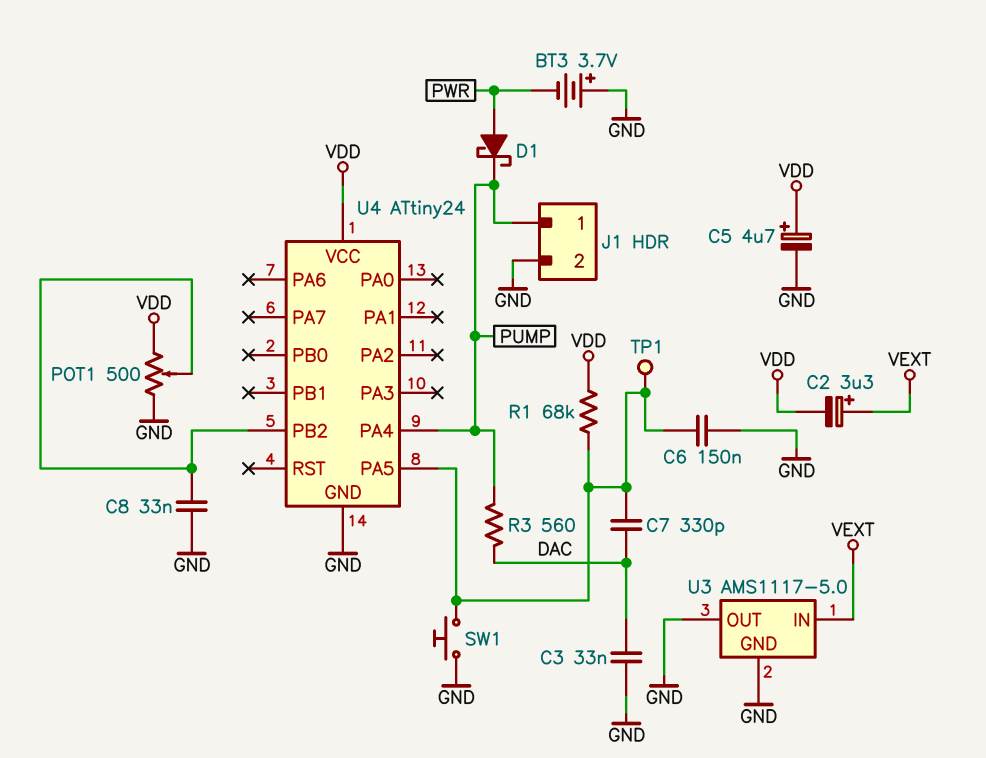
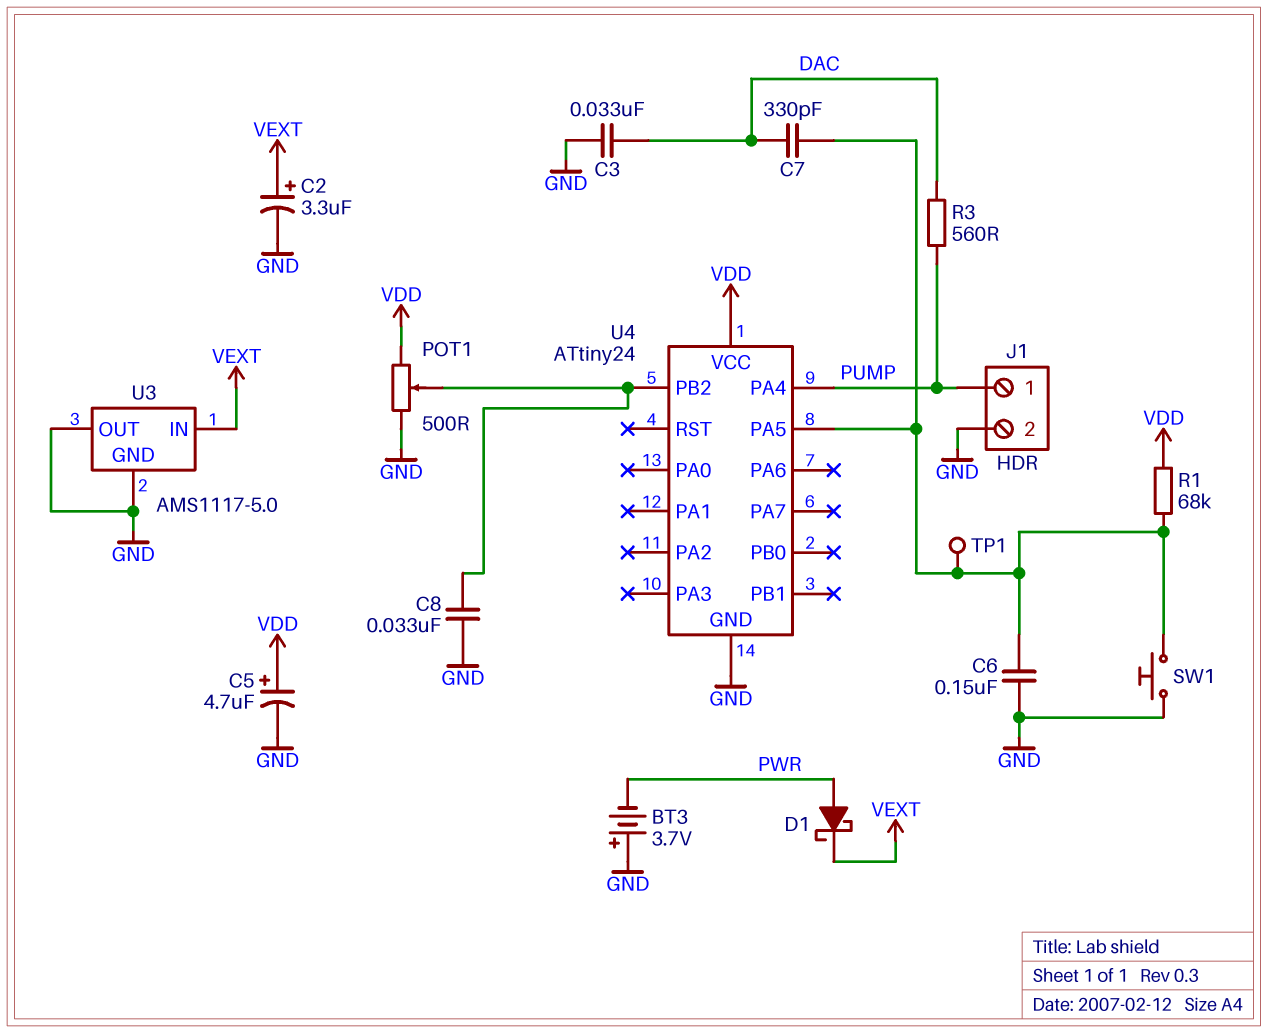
C2: 3.3uF (plus VEXT, minus VDD) -> 3.3uF (plus VEXT, minus GND)
D1: schottky (A PWR, K PUMP) -> schottky (A PWR, K VEXT)

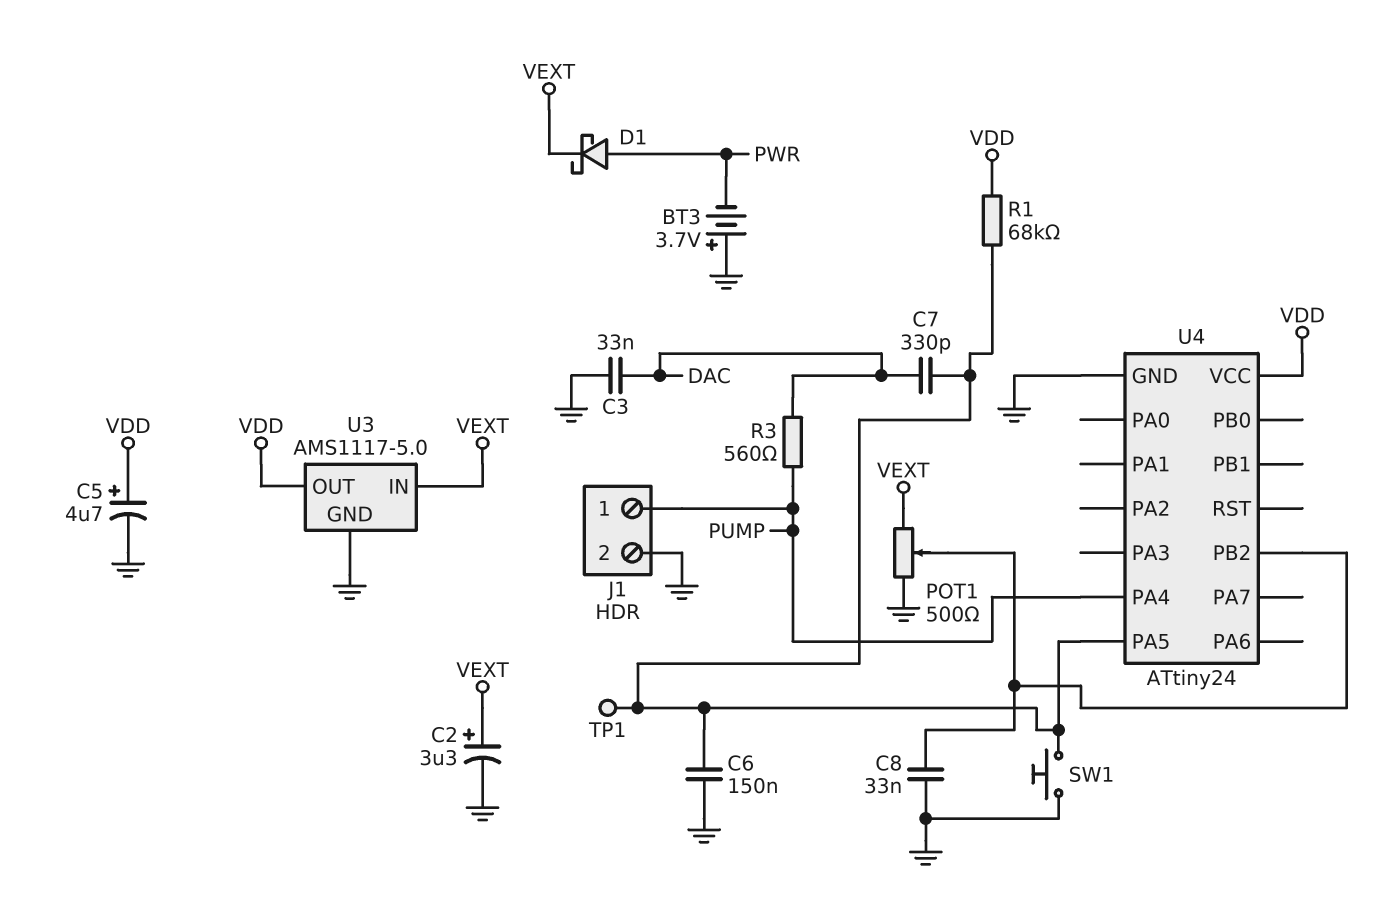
POT1: 500 (GND, VDD, wiper U4/PB2) -> 500 (GND, VEXT, wiper U4/PB2)
U3 pin OUT: GND -> VDD

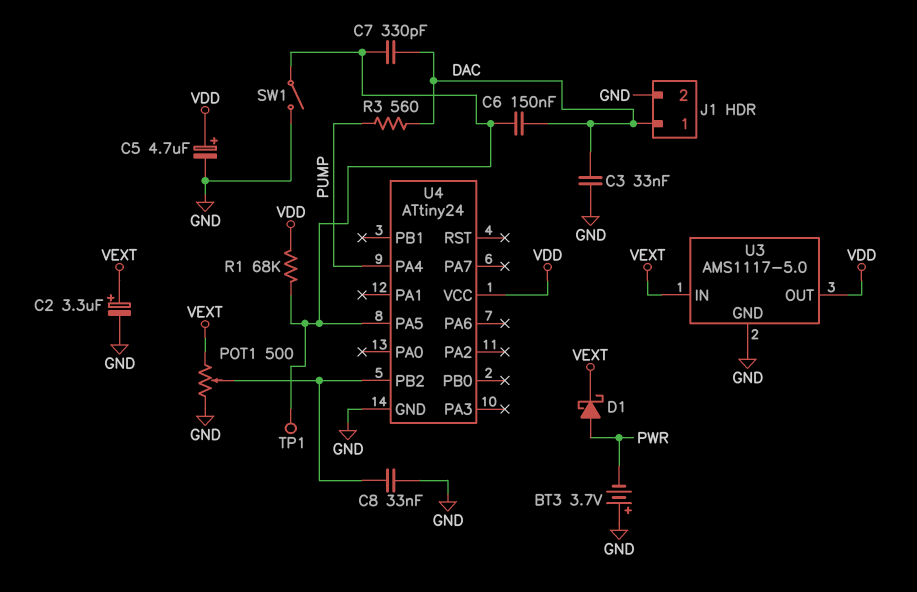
C6: 150nF (GND, U4/PA5) -> 150nF (DAC, U4/PA5)
J1 pin 1: PUMP -> DAC
SW1: button (GND, U4/PA5) -> switch (GND, U4/PA5)

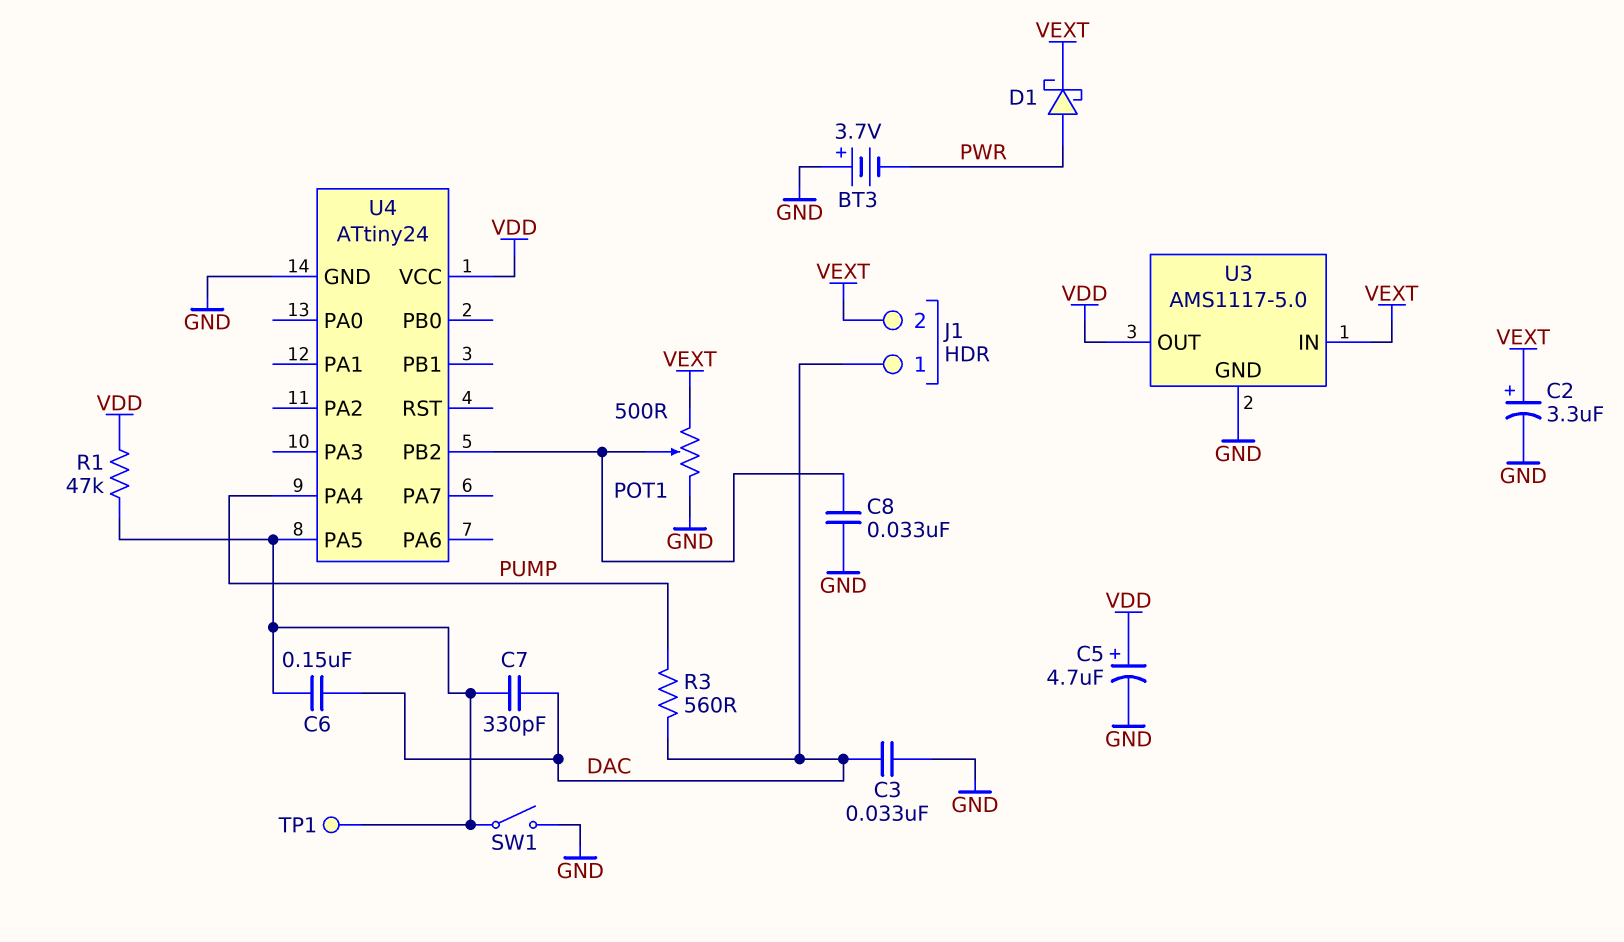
J1 pin 2: GND -> VEXT
R1: 68k (U4/PA5, VDD) -> 47k (U4/PA5, VDD)

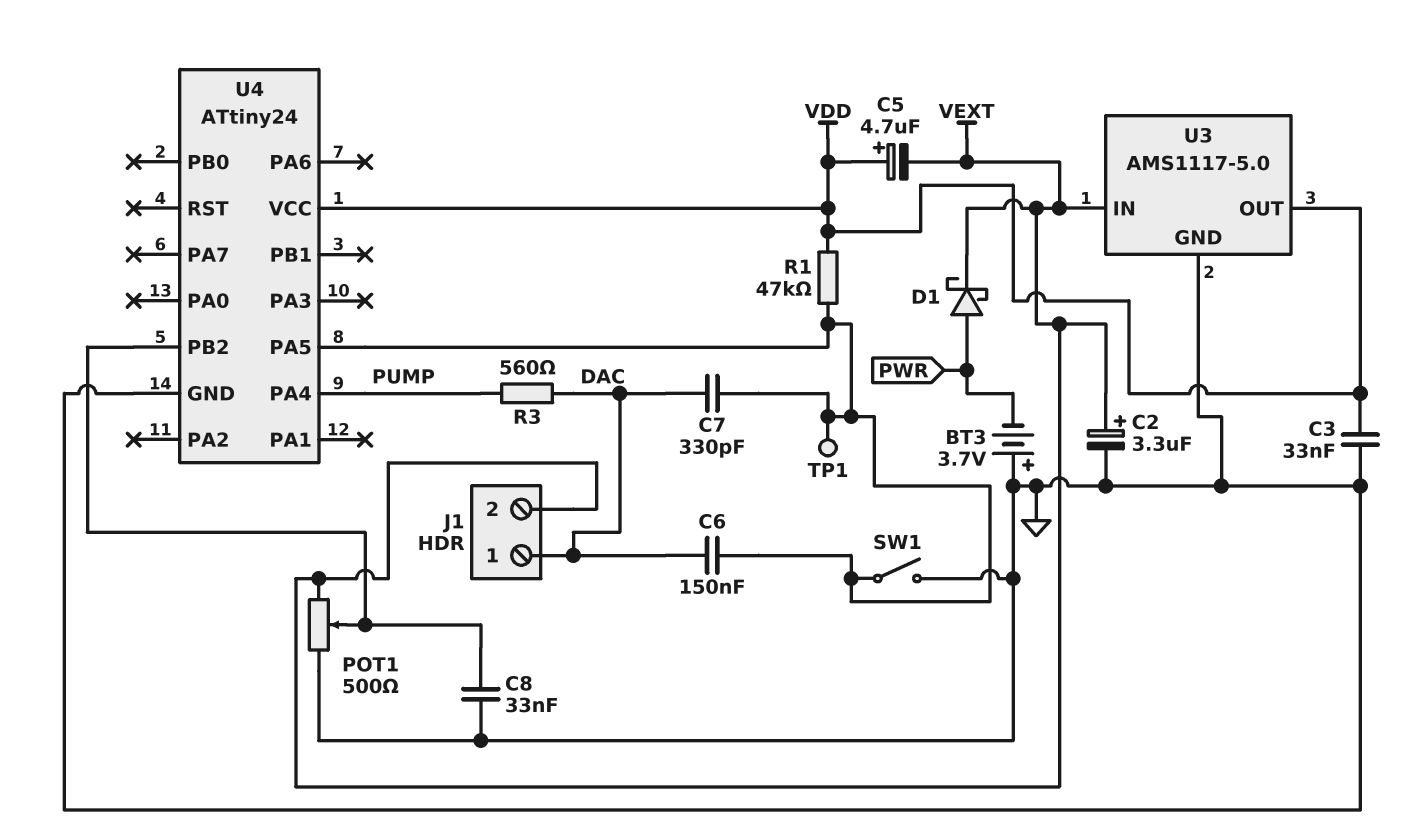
C3: 33nF (DAC, GND) -> 33nF (GND, VDD)
C5: 4.7uF (plus VDD, minus GND) -> 4.7uF (plus VDD, minus VEXT)

